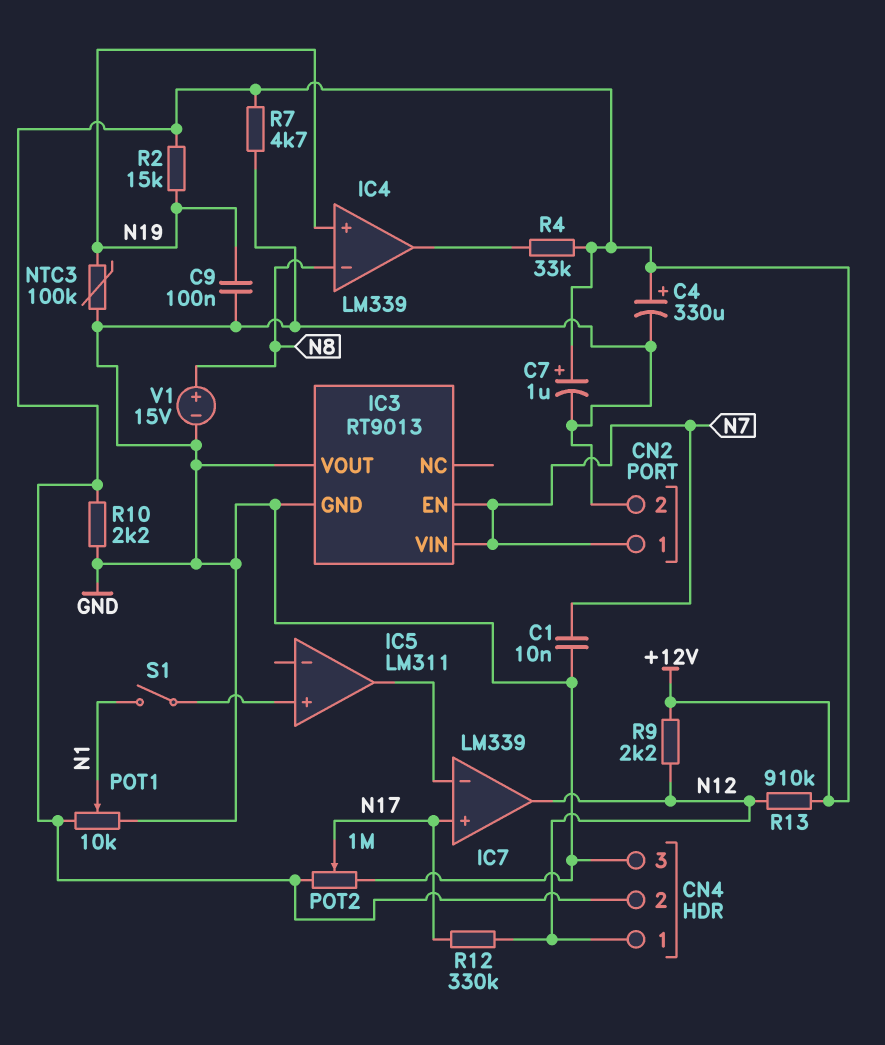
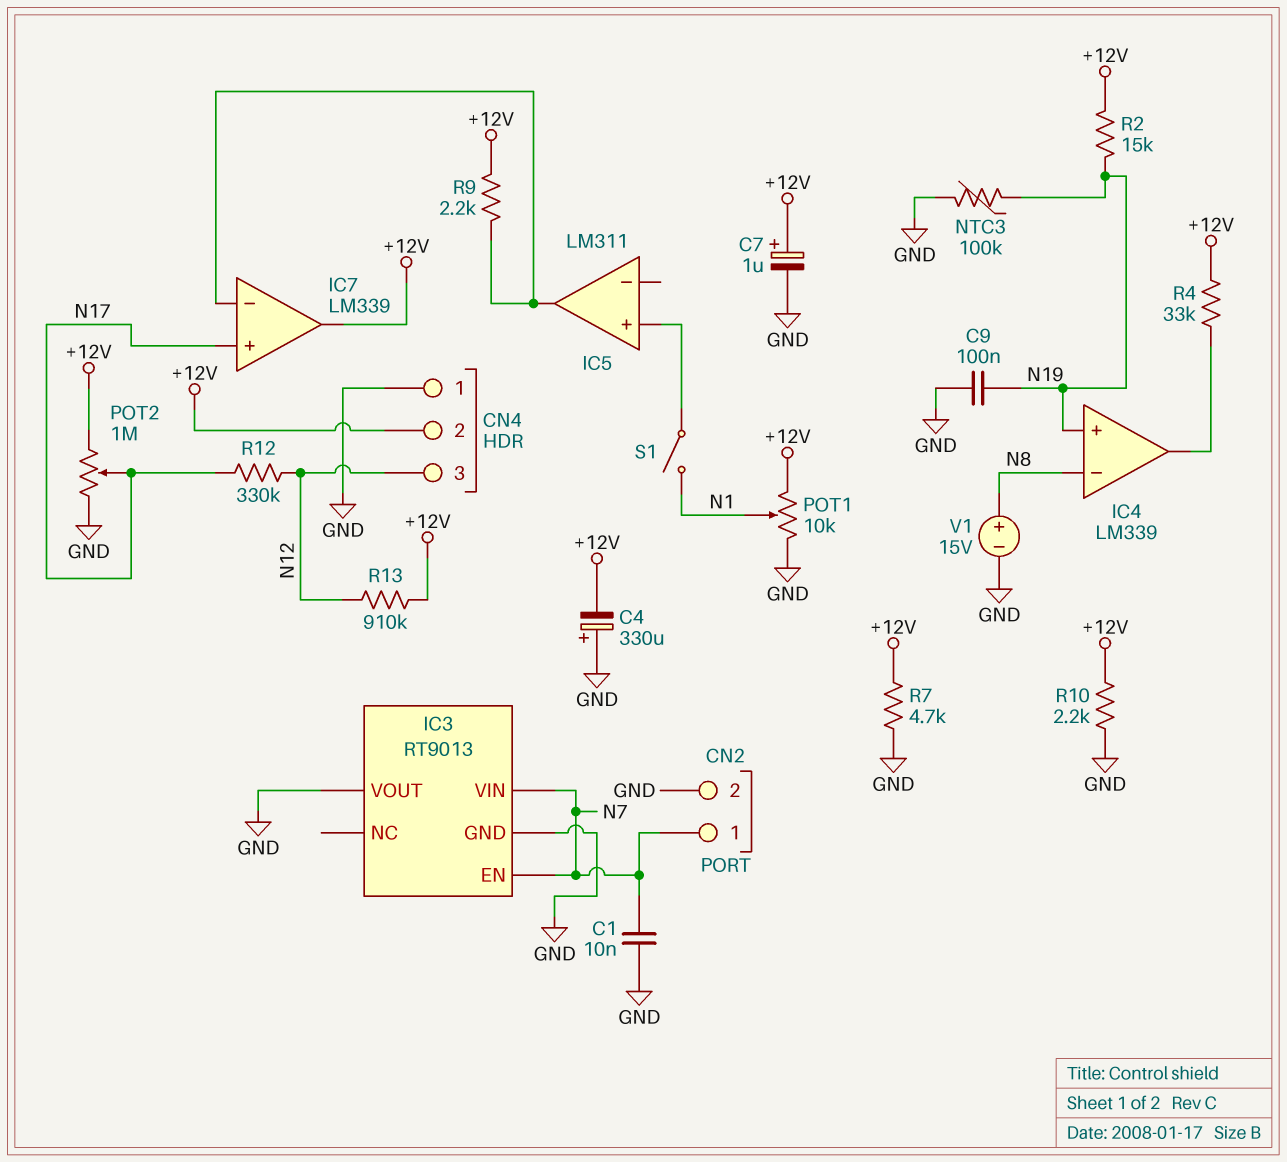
C4: 330uF (plus +12V, minus GND) -> 330uF (plus GND, minus +12V)
CN4 pin 1: N12 -> GND
CN4 pin 3: GND -> N12
IC7 pin out: N12 -> +12V
R9: 2.2k (+12V, N12) -> 2.2k (+12V, IC5/out)

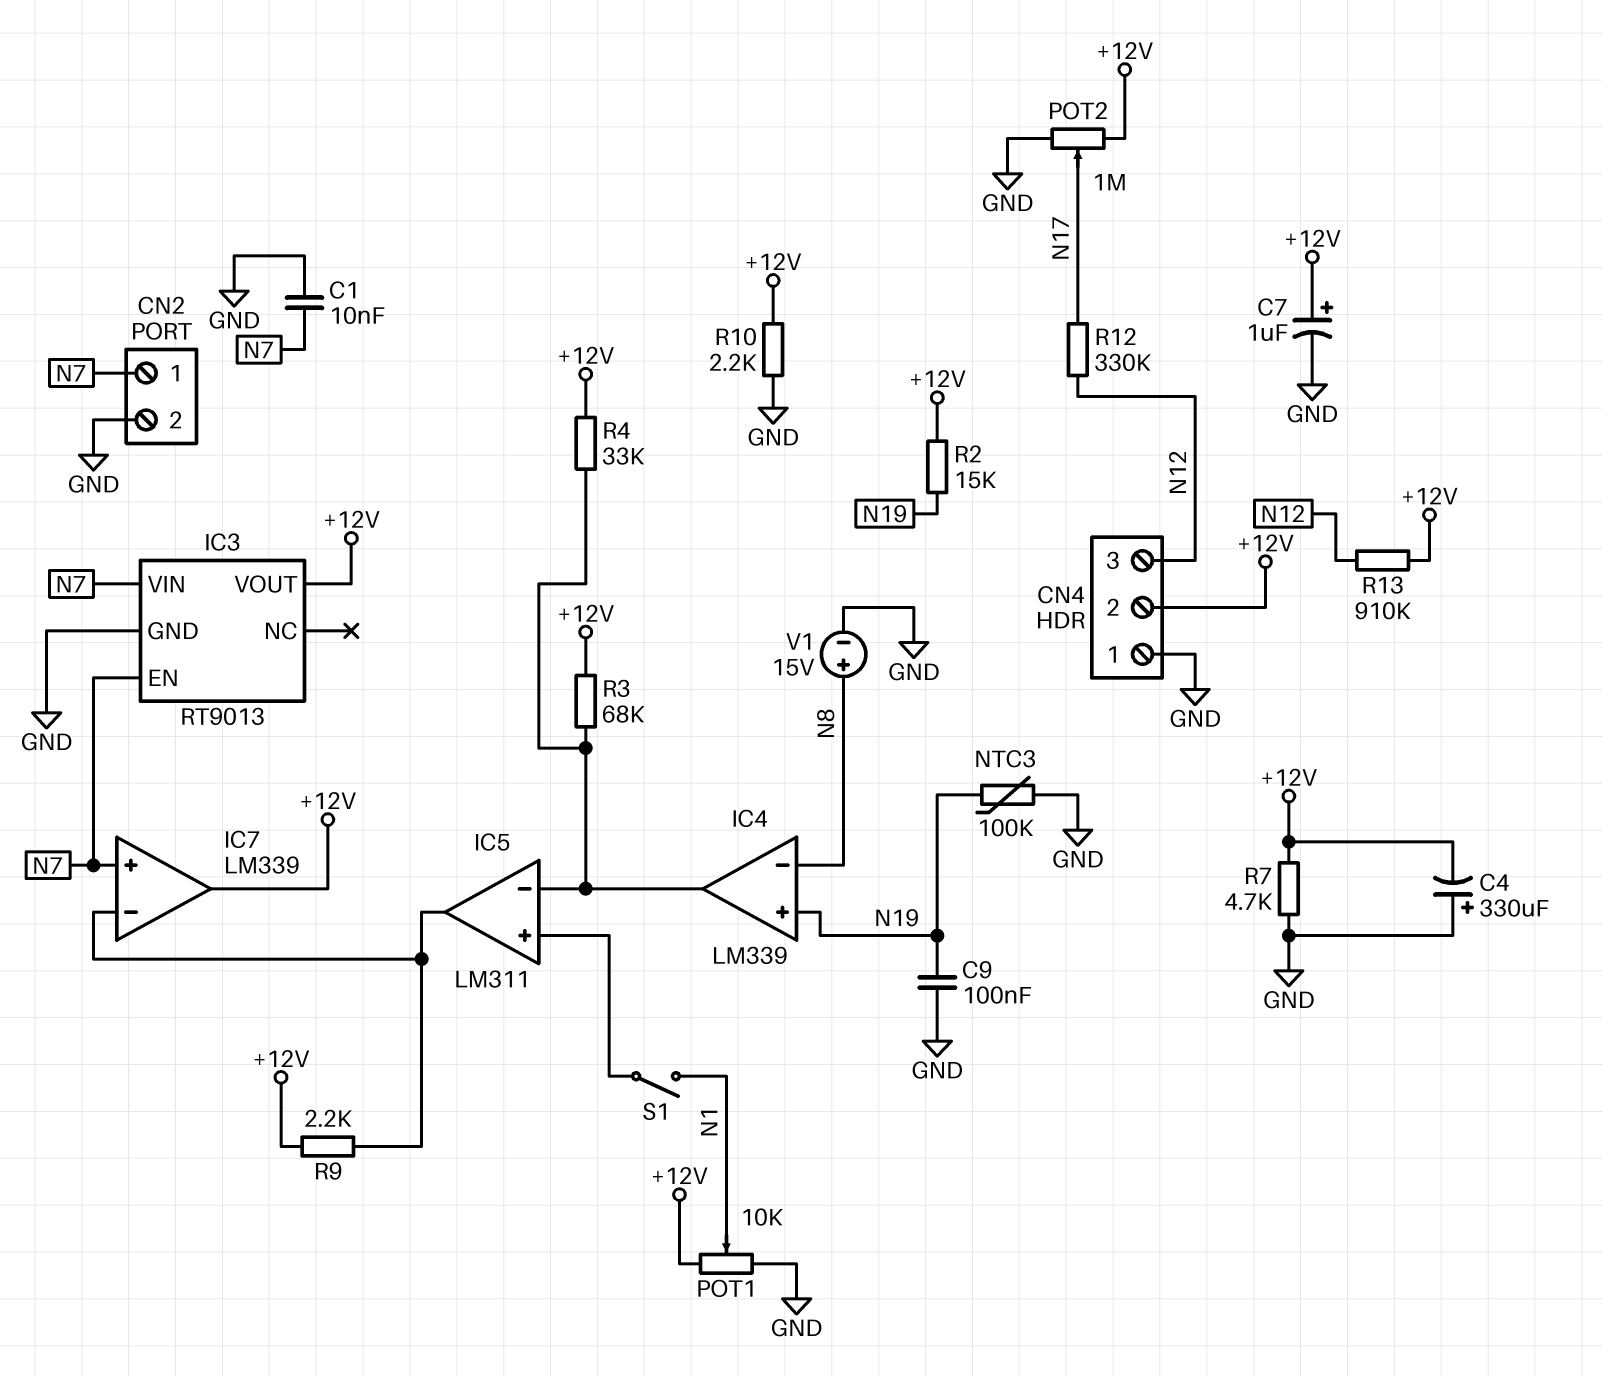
IC3 pin VOUT: GND -> +12V
IC5 pin in-: none -> IC4/out
IC7 pin in+: N17 -> N7
R3: none -> 68k (+12V, IC4/out)

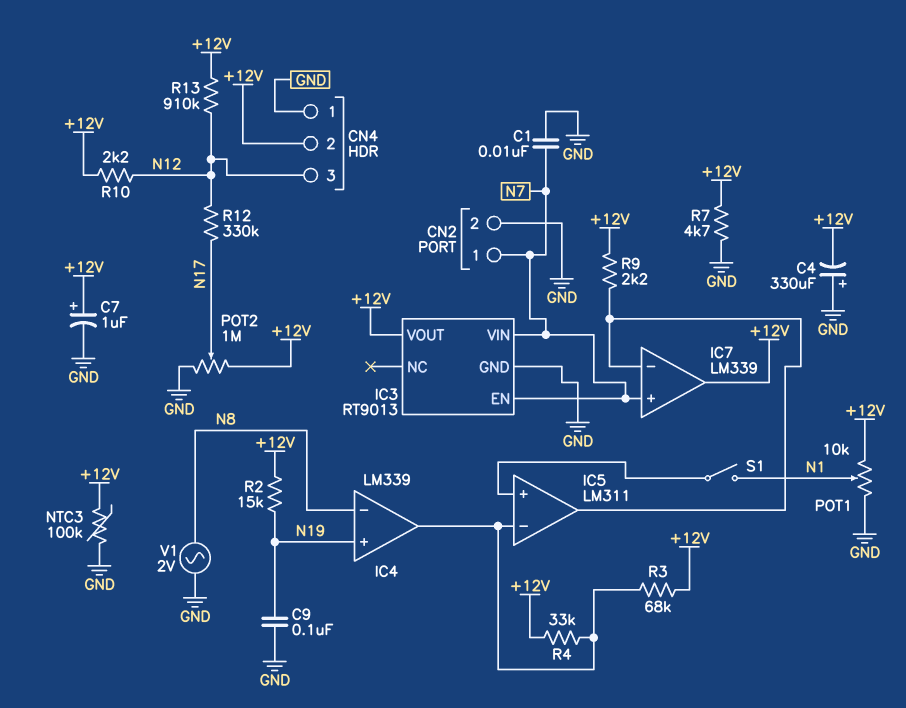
NTC3: 100k (GND, N19) -> 100k (+12V, GND)
R10: 2.2k (+12V, GND) -> 2.2k (+12V, N12)
V1: 15V (plus N8, minus GND) -> AC 2V (GND, N8)

